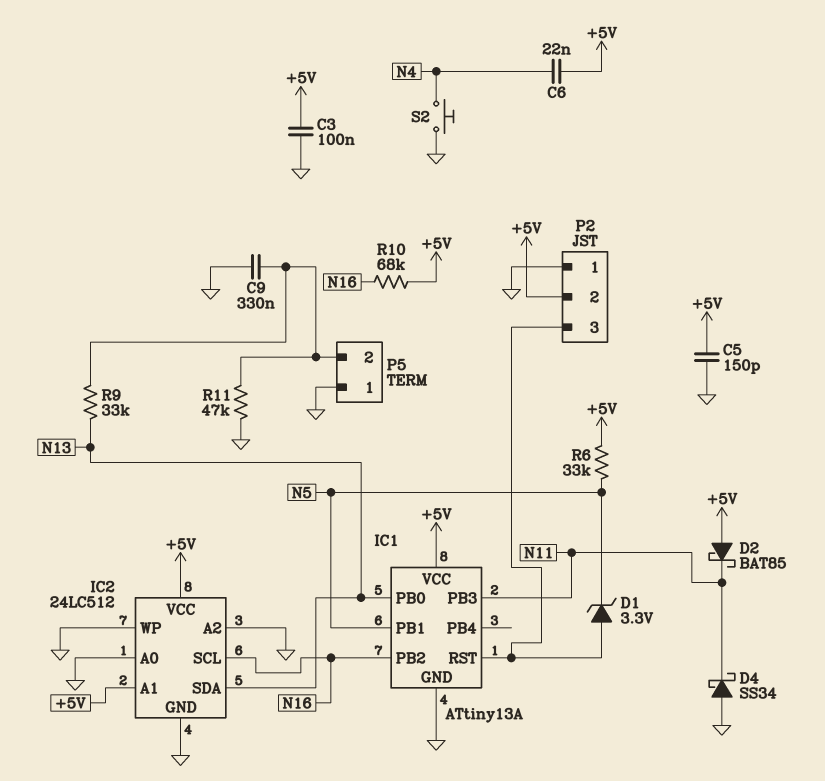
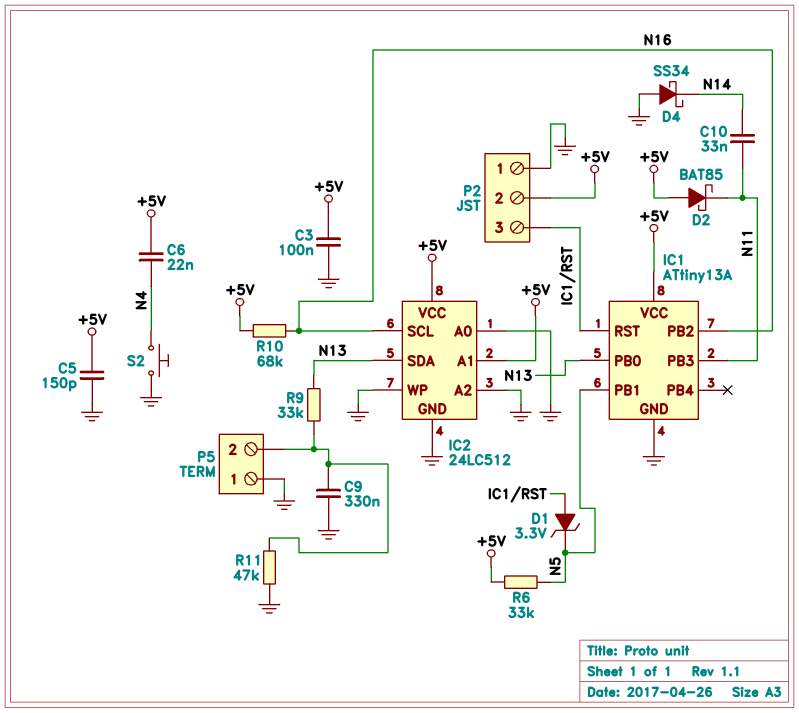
C10: none -> 33nF (N11, N14)
D4: schottky SS34 (A GND, K N11) -> schottky SS34 (A GND, K N14)

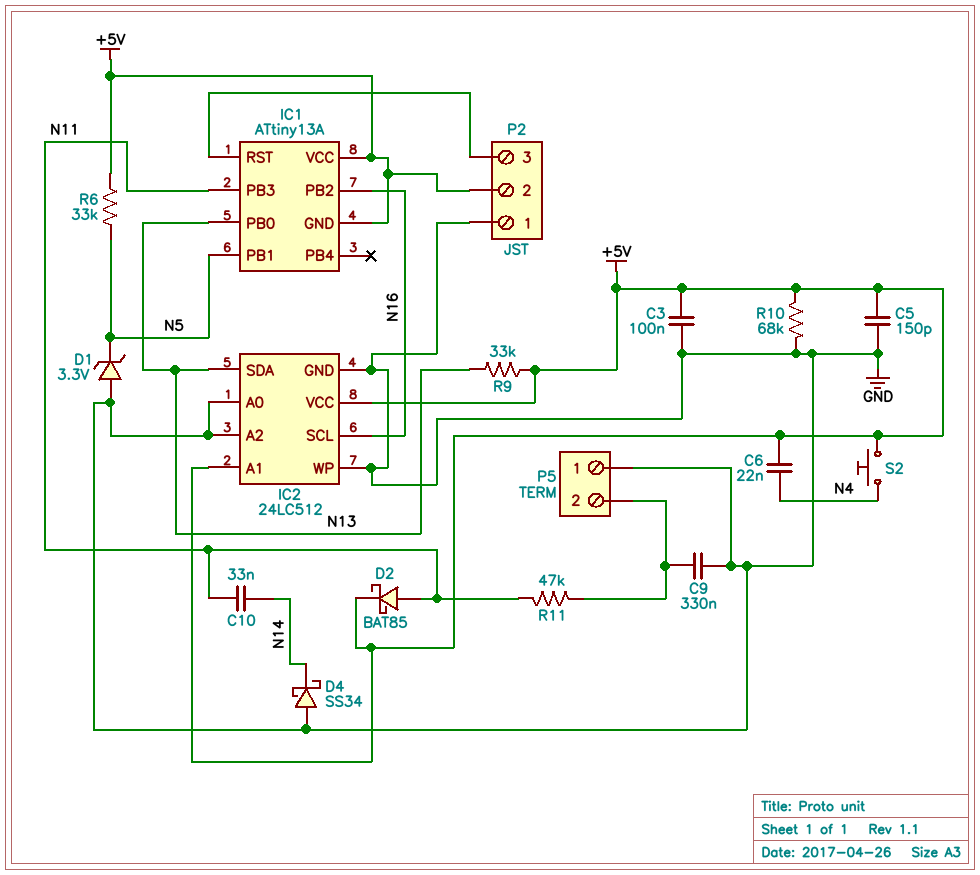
D1: zener 3.3V (A IC1/RST, K N5) -> zener 3.3V (A GND, K N5)
D2: schottky BAT85 (A +5V, K N11) -> schottky BAT85 (A N11, K +5V)
IC1 pin GND: GND -> +5V
R9: 33k (N13, P5/2) -> 33k (+5V, N13)
R10: 68k (+5V, N16) -> 68k (+5V, GND)
R11: 47k (GND, P5/2) -> 47k (N11, P5/2)
S2: button (GND, N4) -> button (+5V, N4)

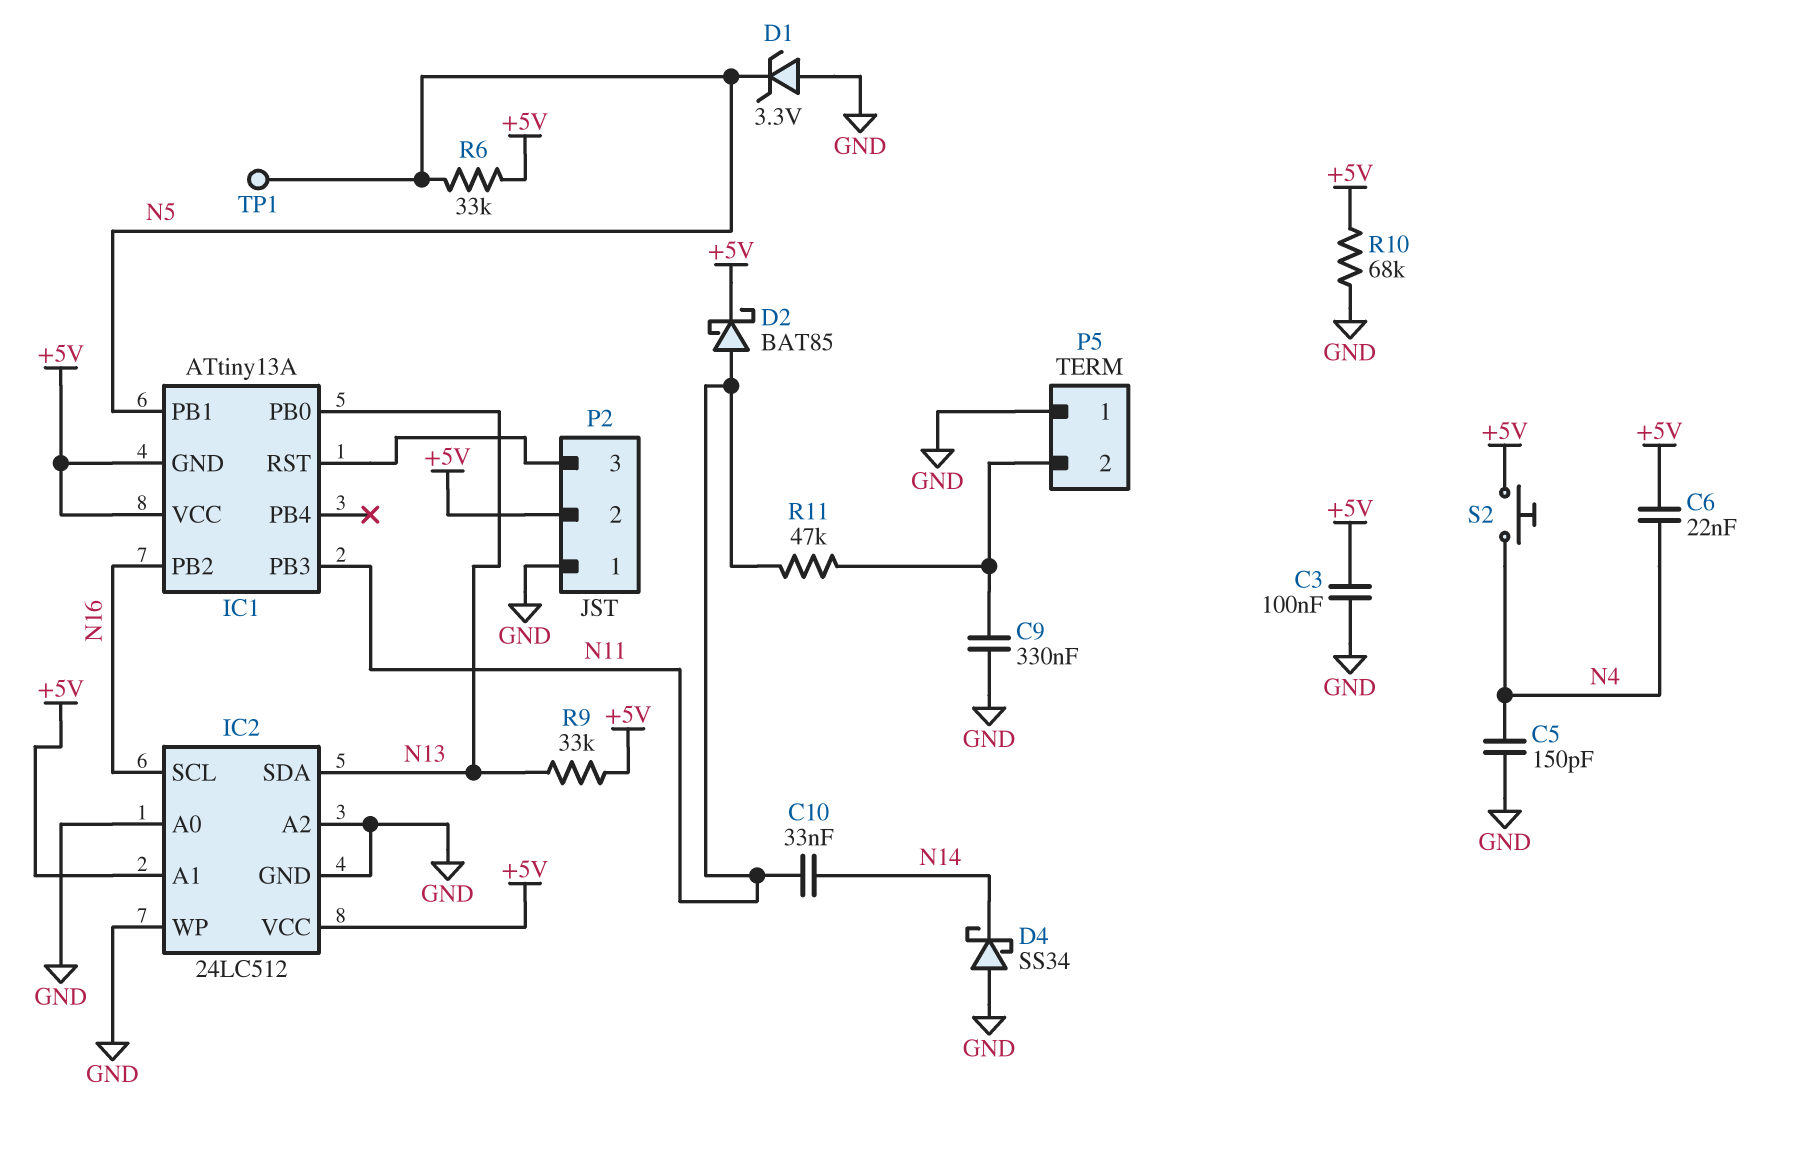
C5: 150pF (+5V, GND) -> 150pF (GND, N4)
TP1: none -> test point (N5)

